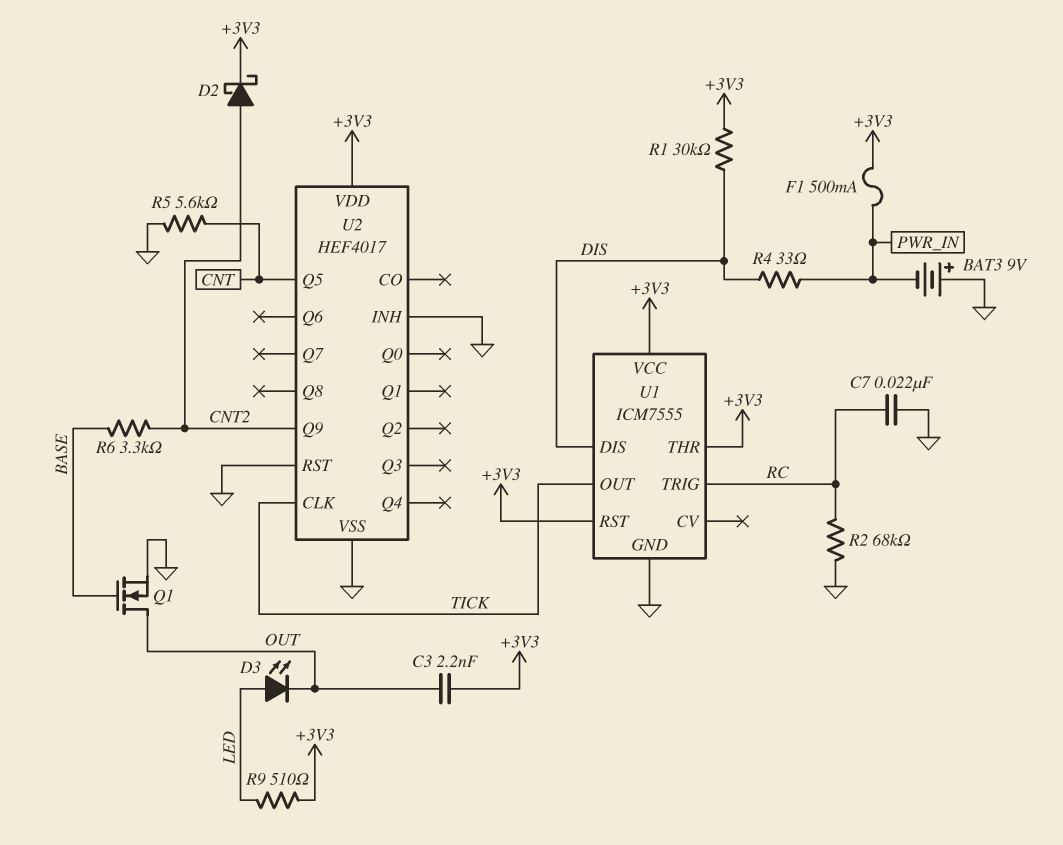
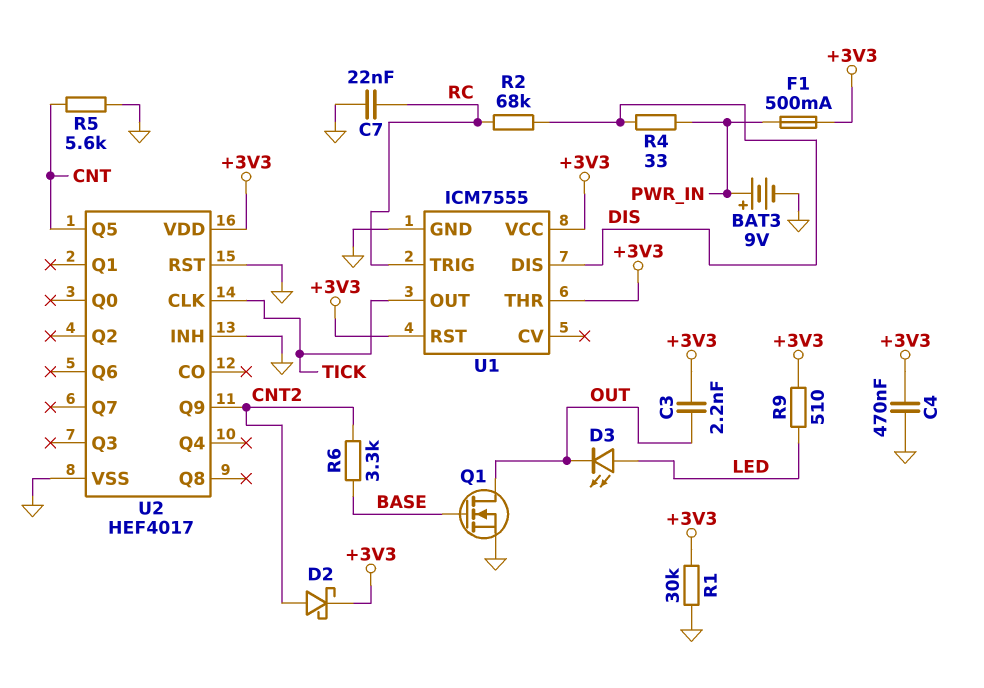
BAT3: 9V (plus GND, minus PWR_IN) -> 9V (plus PWR_IN, minus GND)
C4: none -> 470nF (+3V3, GND)
R1: 30k (+3V3, DIS) -> 30k (+3V3, GND)
R2: 68k (GND, RC) -> 68k (DIS, RC)

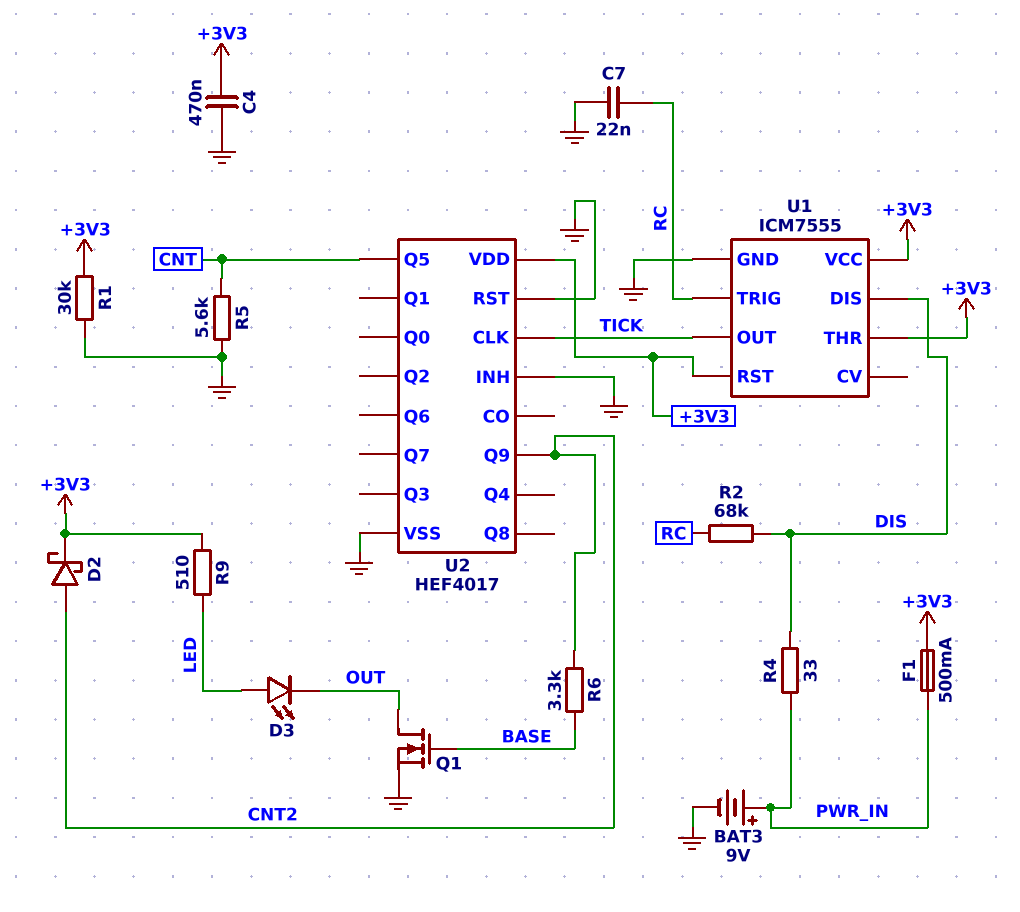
C3: 2.2nF (+3V3, OUT) -> none

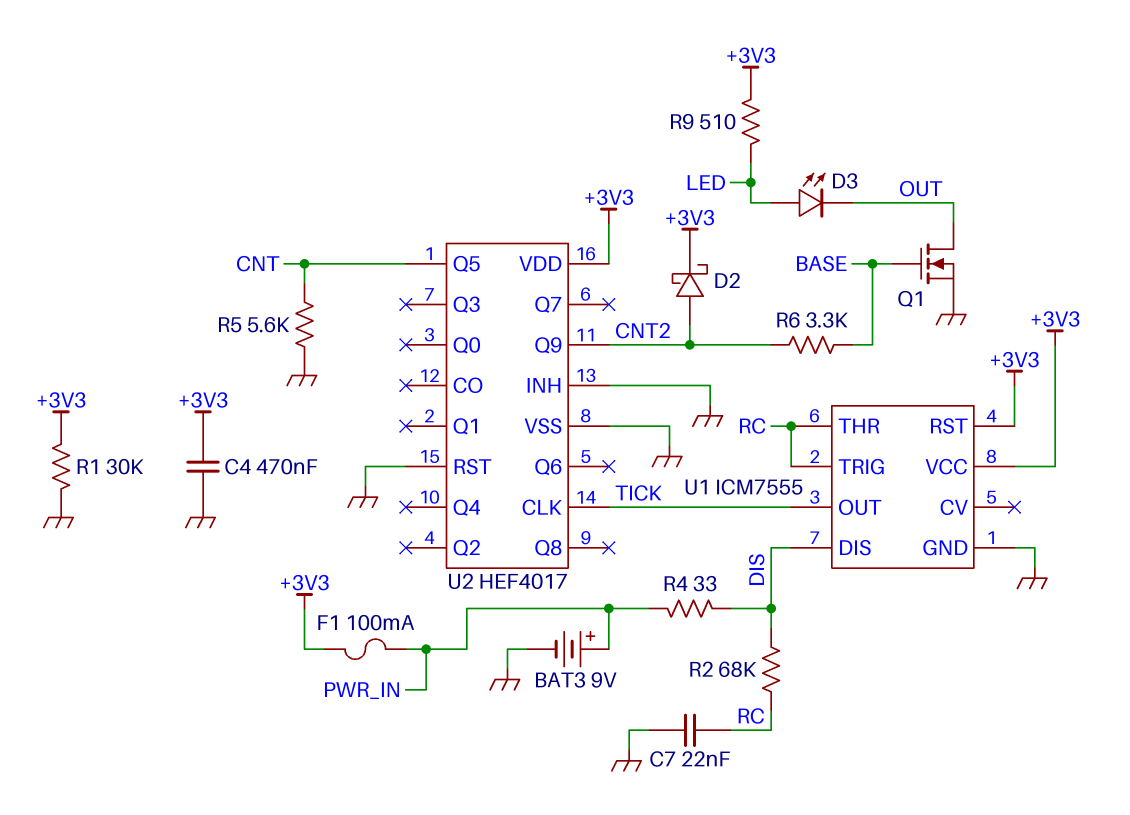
F1: 500mA (+3V3, PWR_IN) -> 100mA (+3V3, PWR_IN)
U1 pin THR: +3V3 -> RC

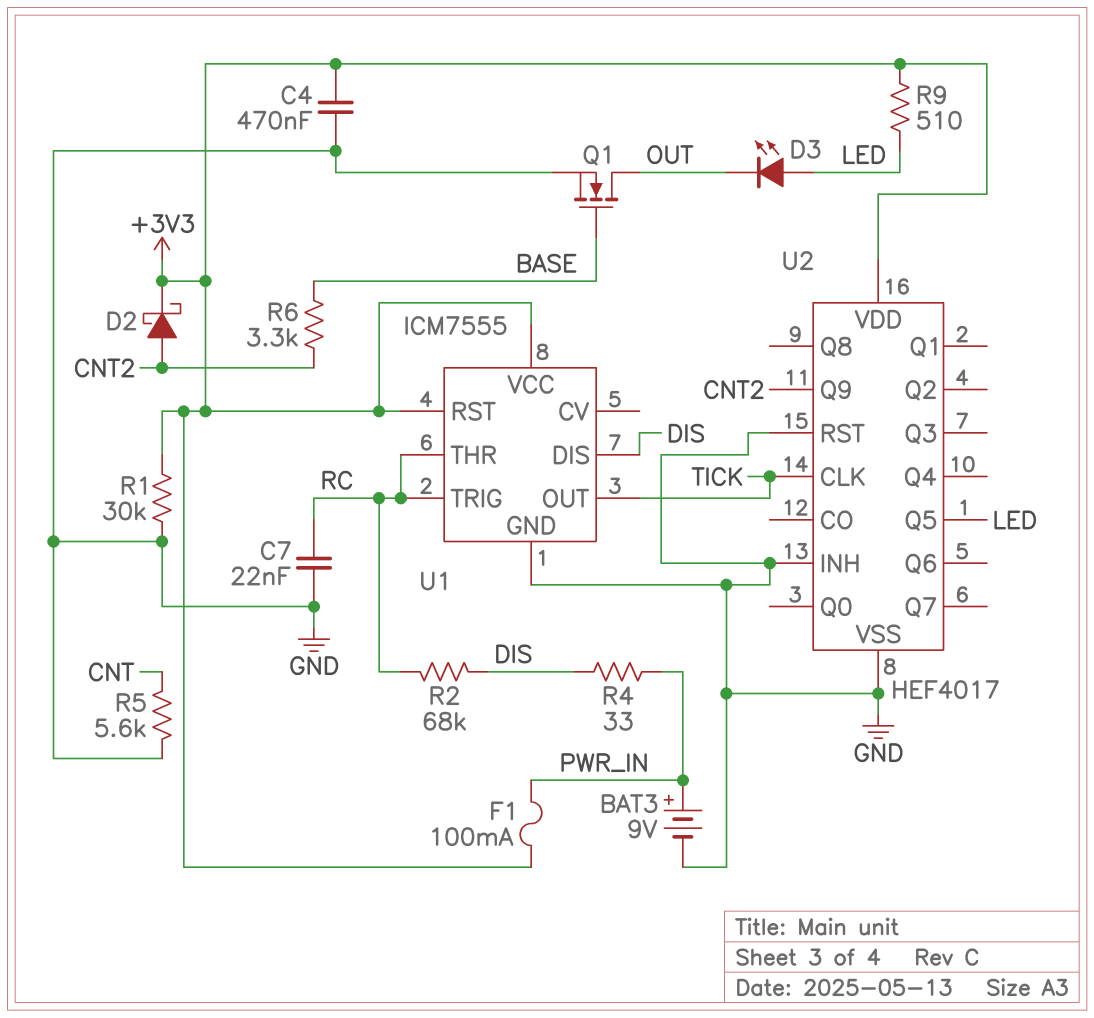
U2 pin Q5: CNT -> LED

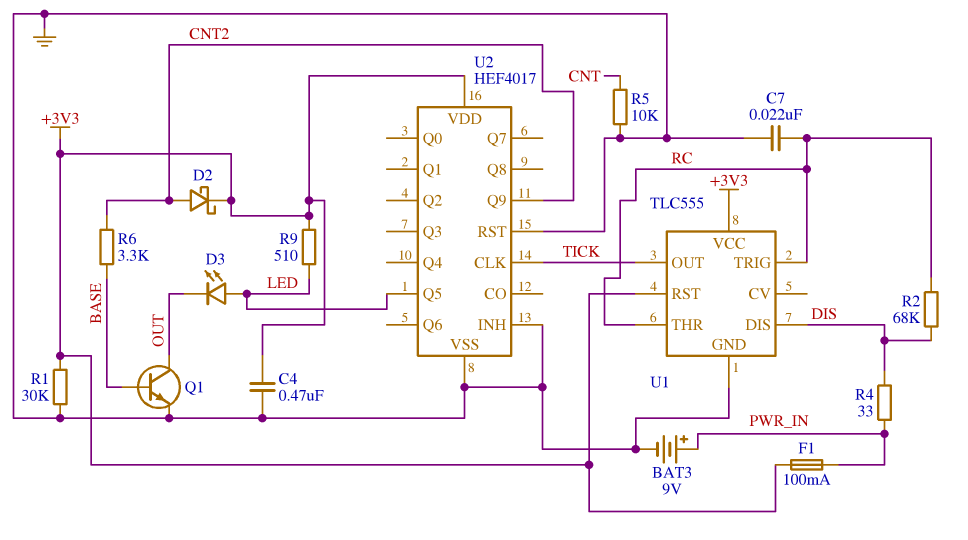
Q1: NMOS (G BASE, D OUT, S GND) -> NPN (B BASE, C OUT, E GND)
R5: 5.6k (CNT, GND) -> 10k (CNT, GND)
U1: ICM7555 -> TLC555

